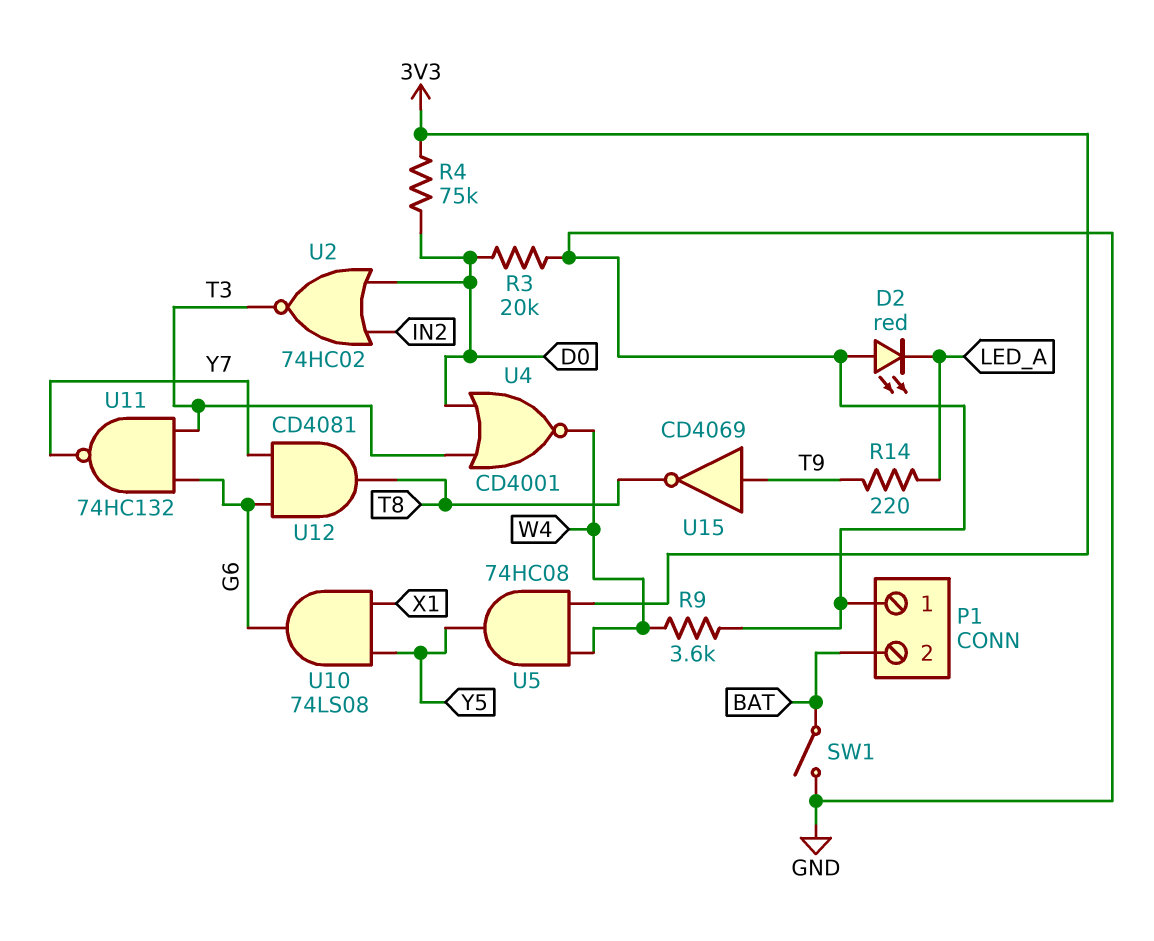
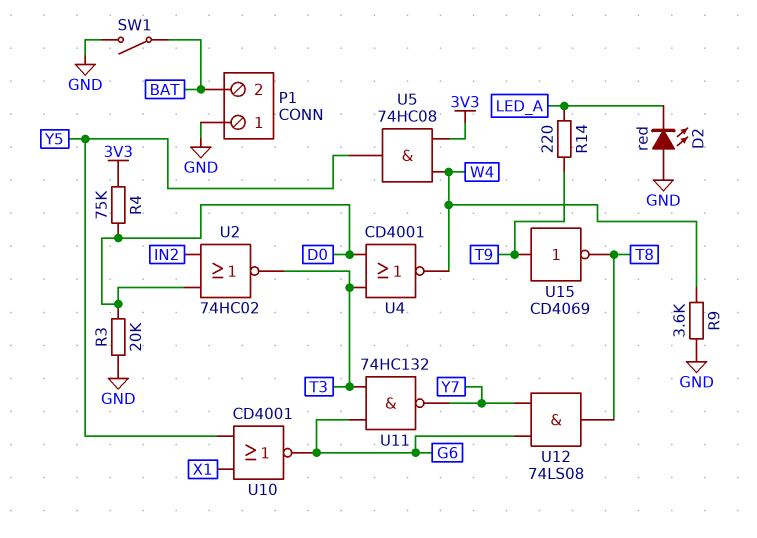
U10: AND 74LS08 (in X1, in Y5, out G6) -> NOR CD4001 (in X1, in Y5, out G6)
U12: AND CD4081 (in G6, in Y7, out T8) -> AND 74LS08 (in G6, in Y7, out T8)

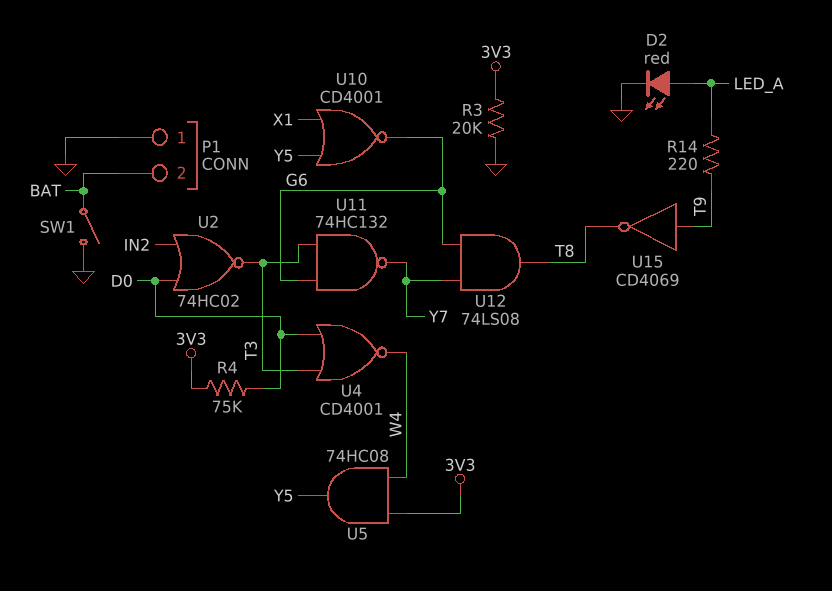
D2: LED red (A GND, K LED_A) -> LED red (A LED_A, K GND)
R3: 20k (D0, GND) -> 20k (3V3, GND)
R9: 3.6k (GND, W4) -> none

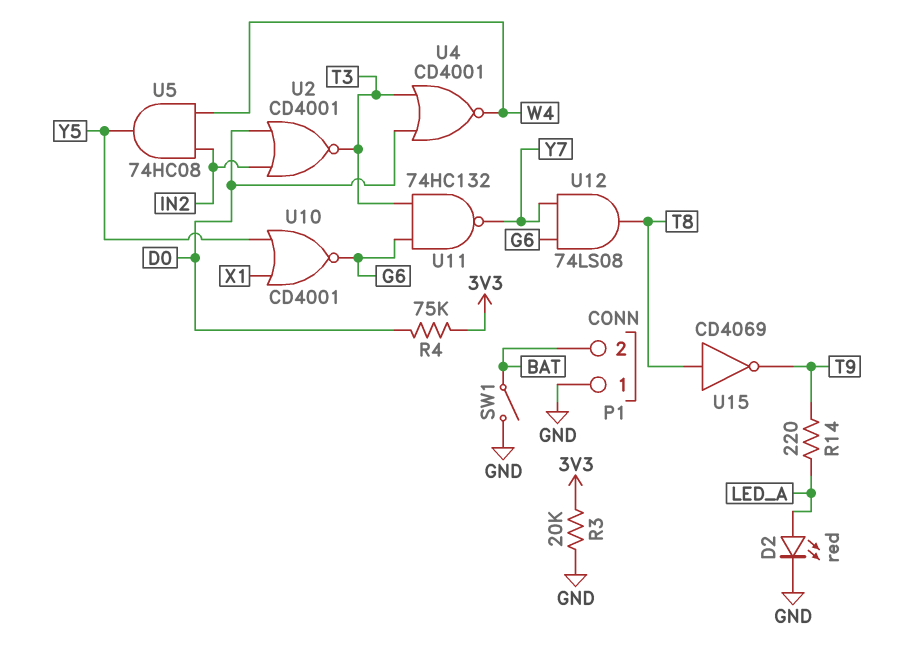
U2: NOR 74HC02 (in D0, in IN2, out T3) -> NOR CD4001 (in D0, in IN2, out T3)
U5: AND 74HC08 (in 3V3, in W4, out Y5) -> AND 74HC08 (in IN2, in W4, out Y5)
U15: NOT CD4069 (in T9, out T8) -> NOT CD4069 (in T8, out T9)

